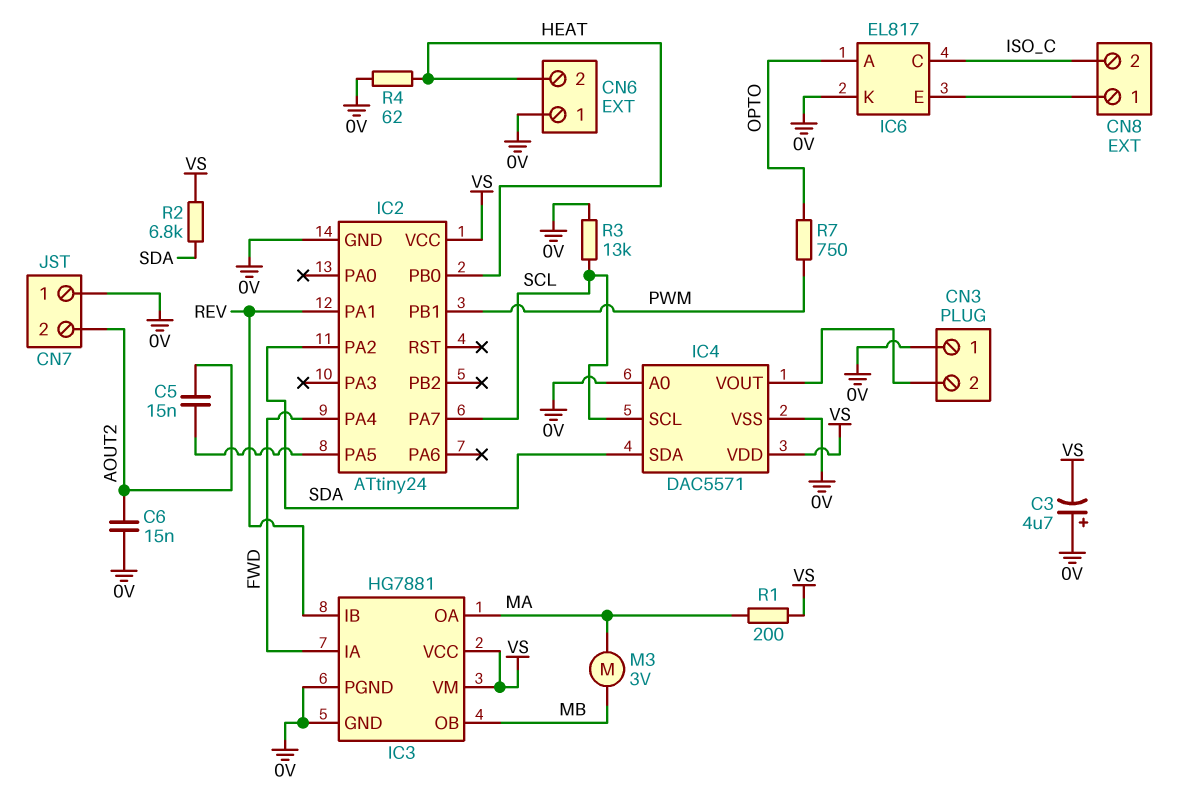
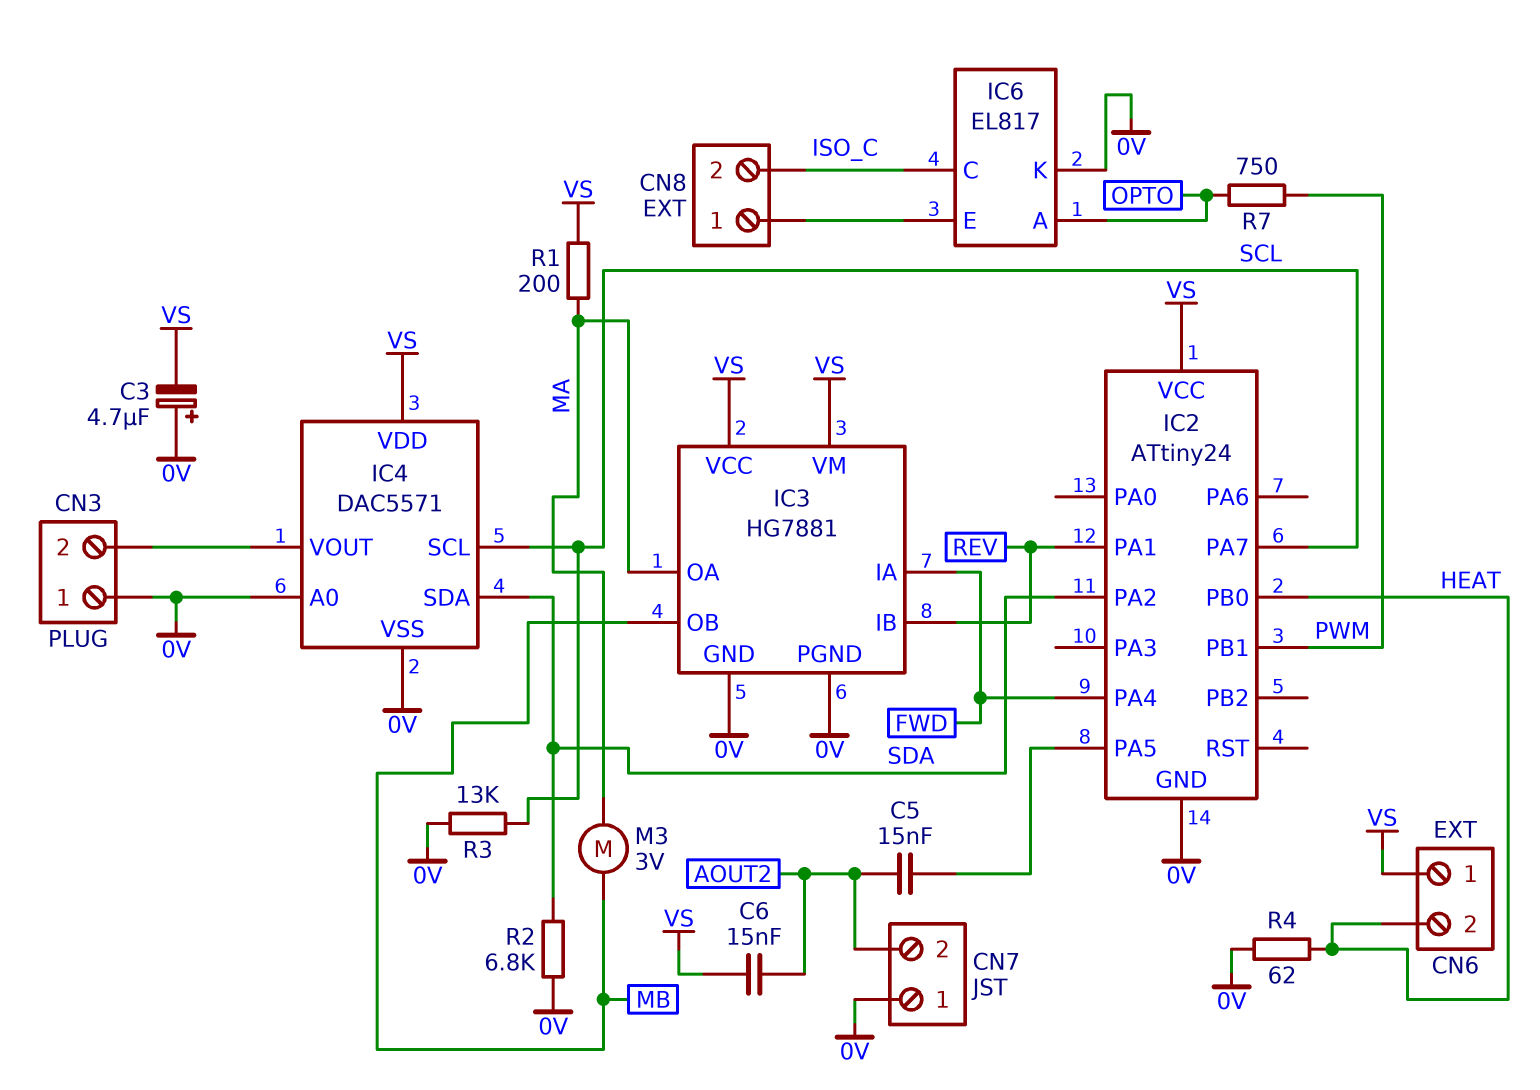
C6: 15nF (0V, AOUT2) -> 15nF (AOUT2, VS)
CN6 pin 1: 0V -> VS
R2: 6.8k (SDA, VS) -> 6.8k (0V, SDA)

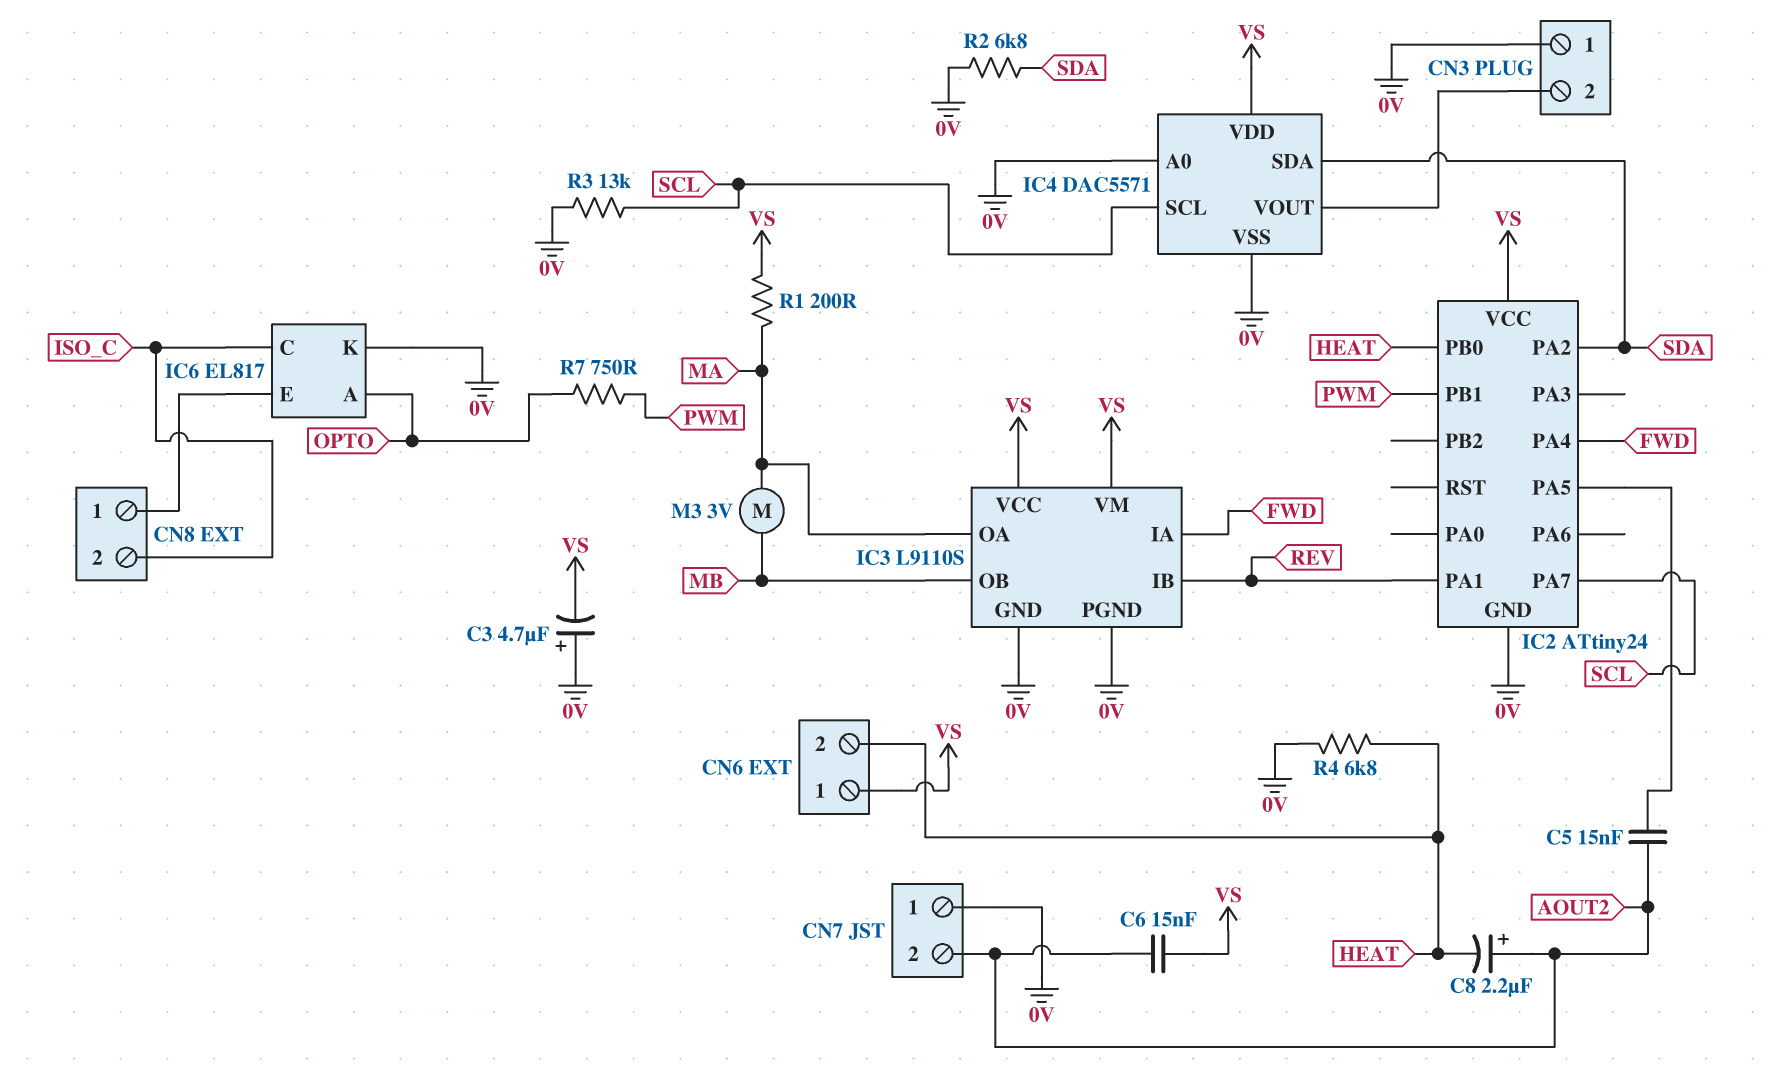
C8: none -> 2.2uF (plus AOUT2, minus HEAT)
IC3: HG7881 -> L9110S
R4: 62 (0V, HEAT) -> 6.8k (0V, HEAT)

